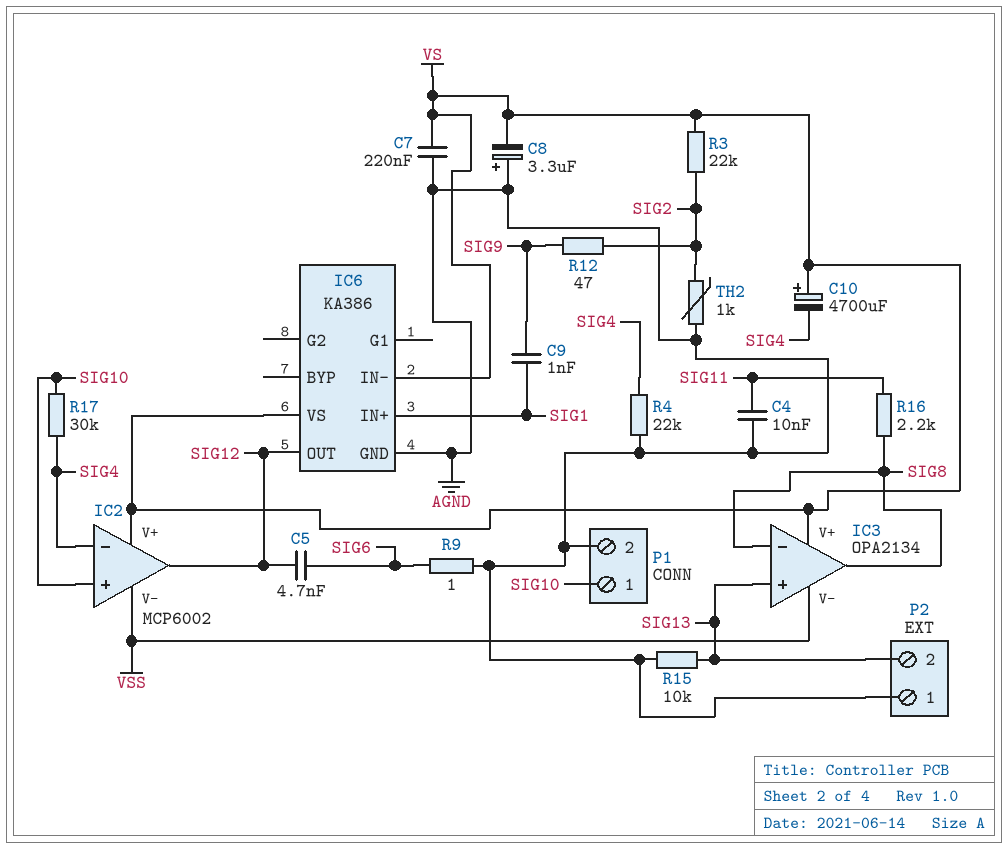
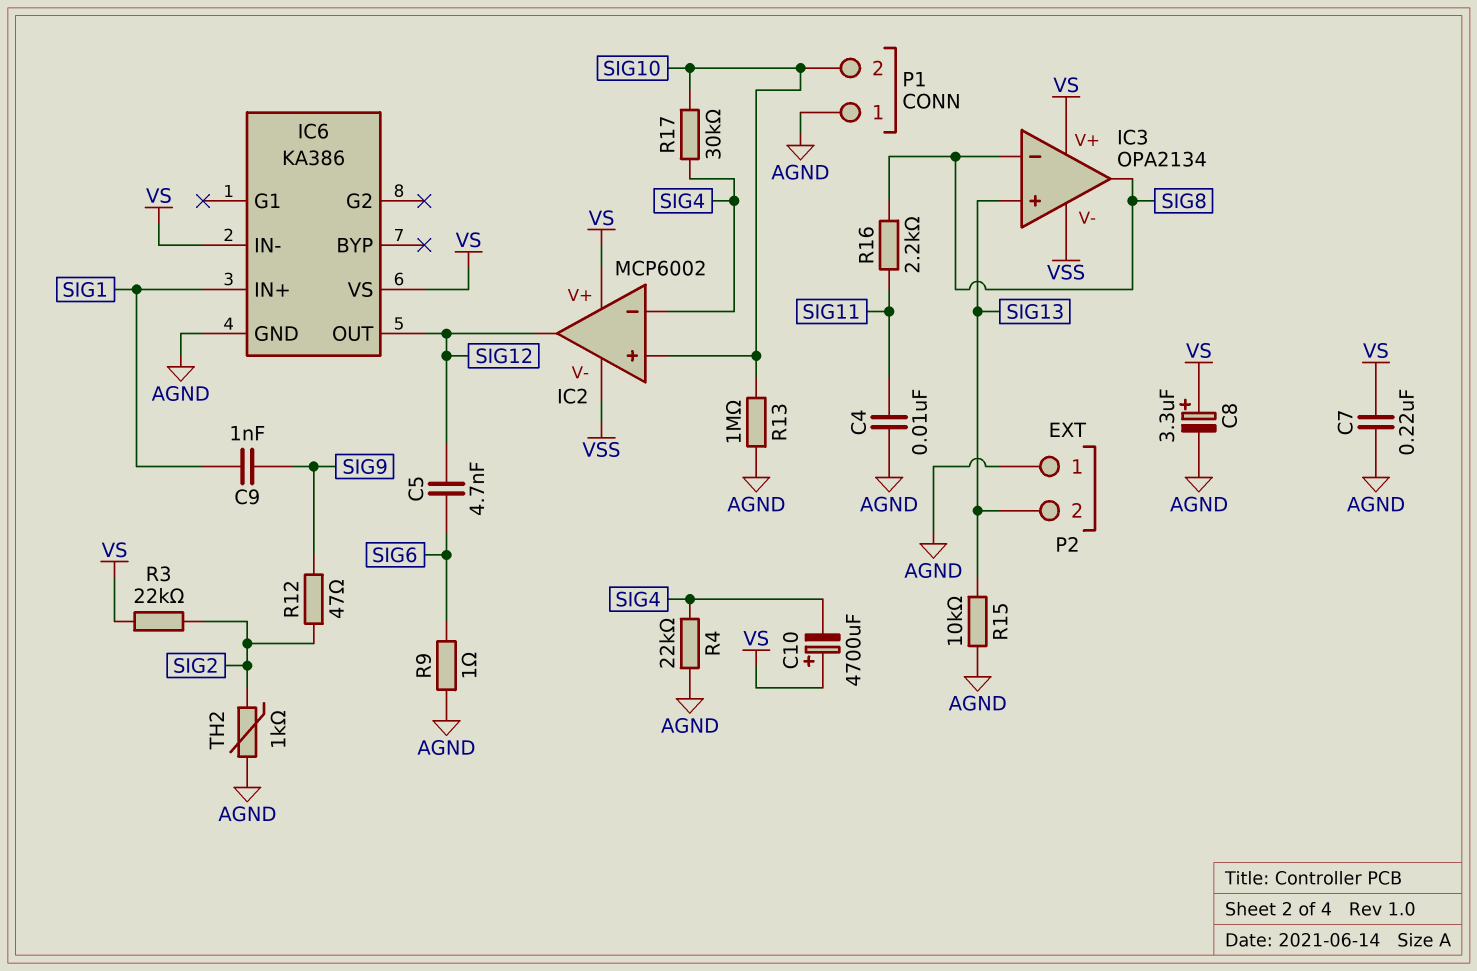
C8: 3.3uF (plus AGND, minus VS) -> 3.3uF (plus VS, minus AGND)
P1 pin 1: SIG10 -> AGND
P1 pin 2: AGND -> SIG10
R13: none -> 1M (AGND, SIG10)

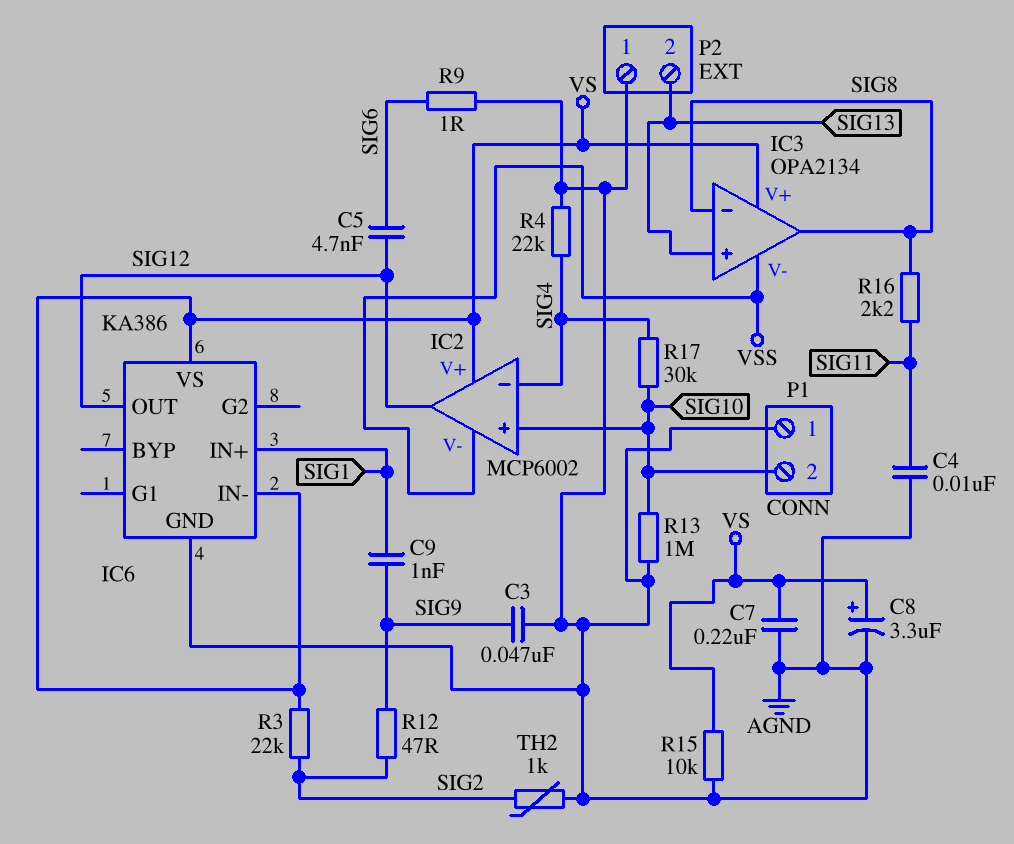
C3: none -> 47nF (AGND, SIG9)
C10: 4700uF (plus VS, minus SIG4) -> none
R15: 10k (AGND, SIG13) -> 10k (AGND, VS)

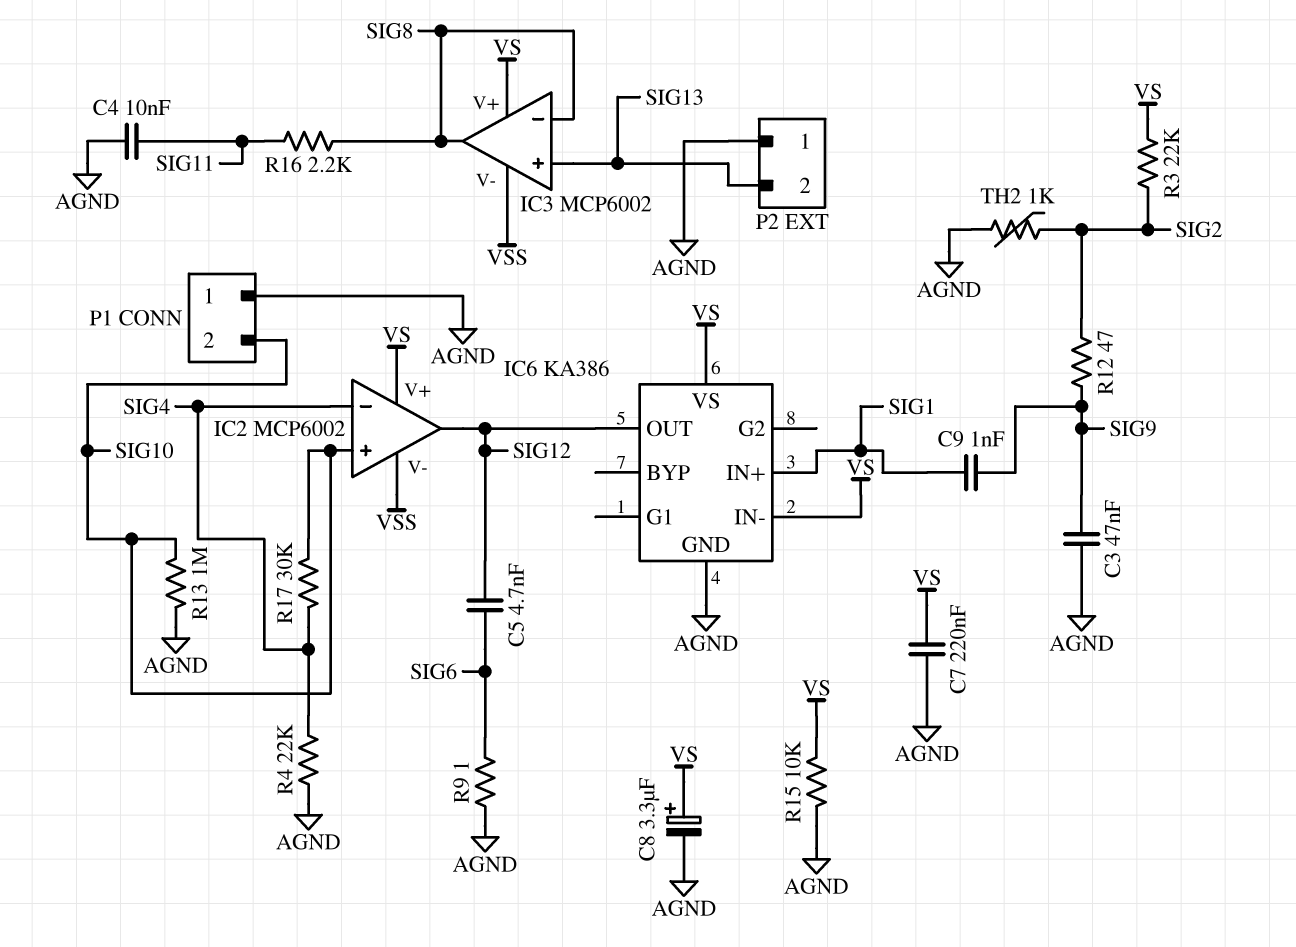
IC3: OPA2134 -> MCP6002

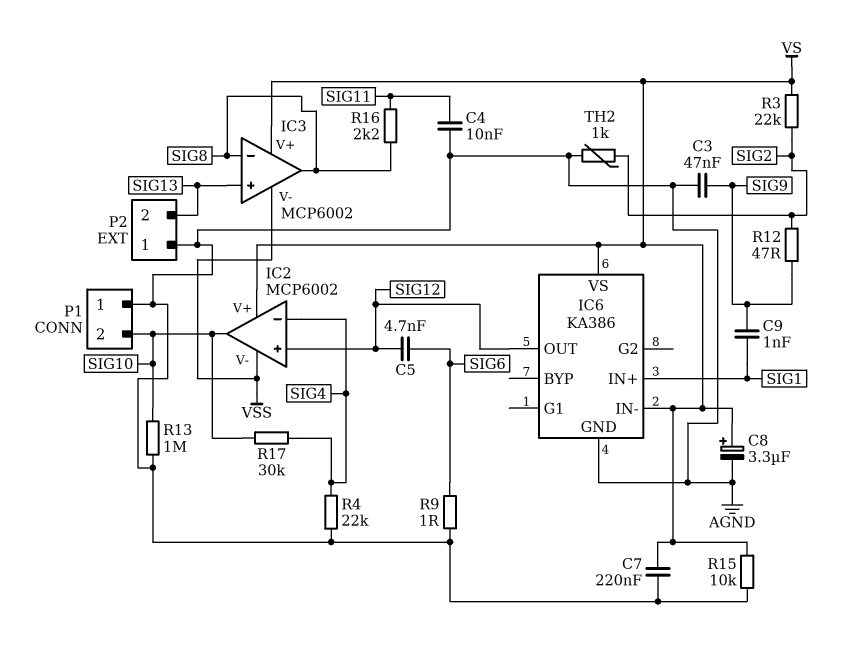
IC2 pin in+: SIG10 -> SIG12
IC2 pin out: SIG12 -> SIG10

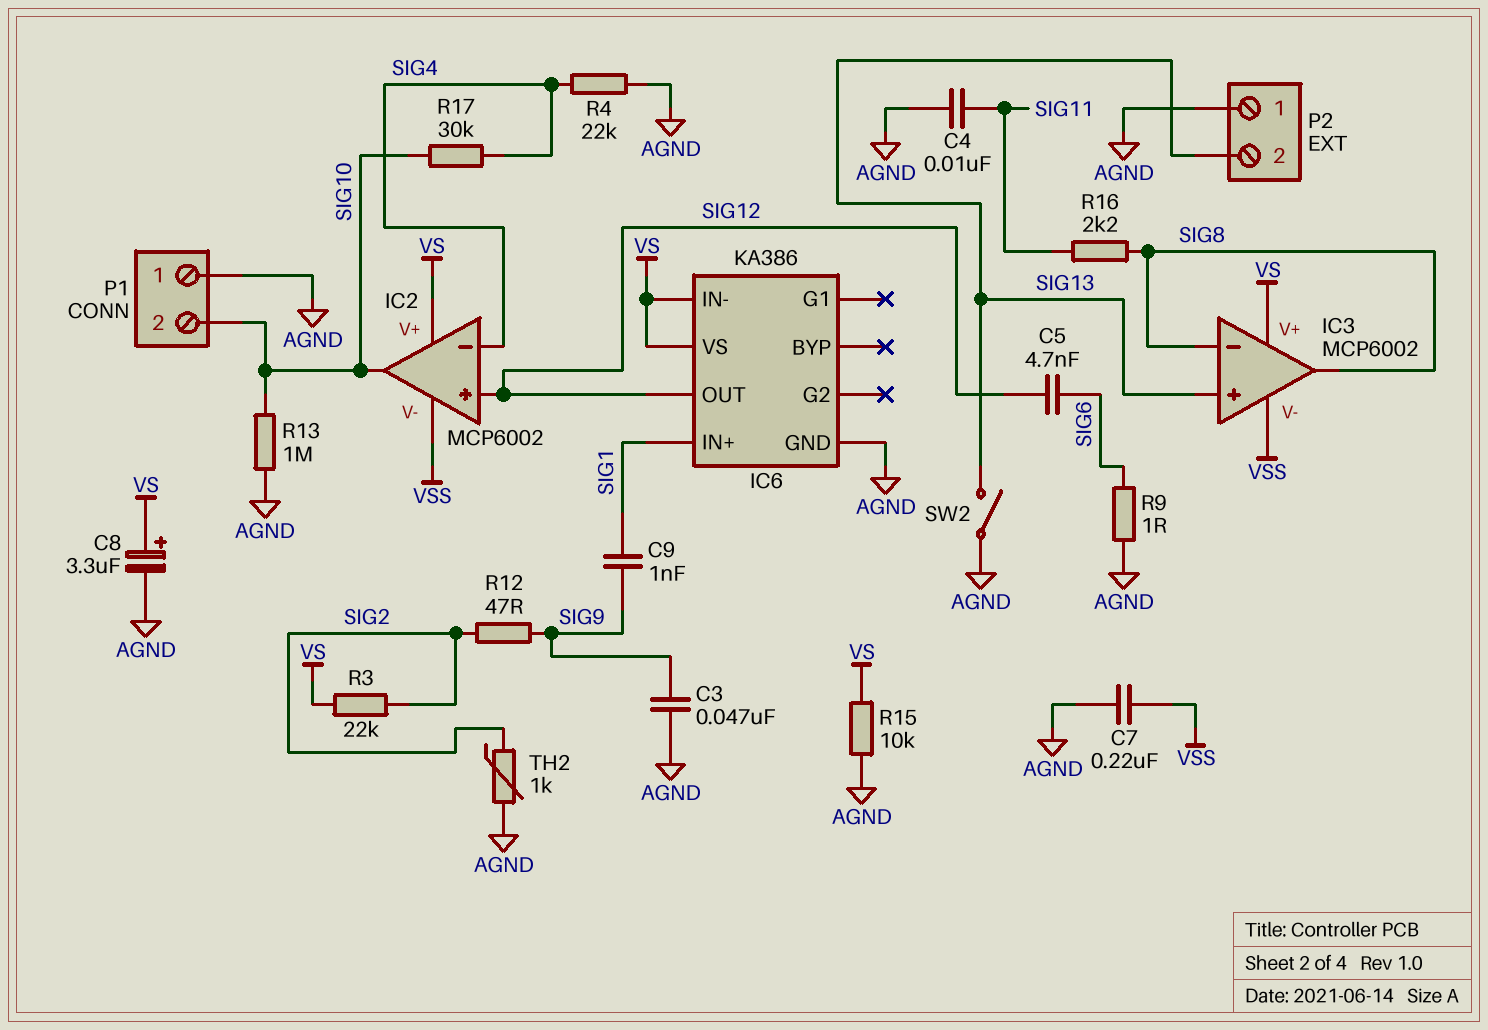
C7: 220nF (AGND, VS) -> 220nF (AGND, VSS)
SW2: none -> switch (AGND, SIG13)

